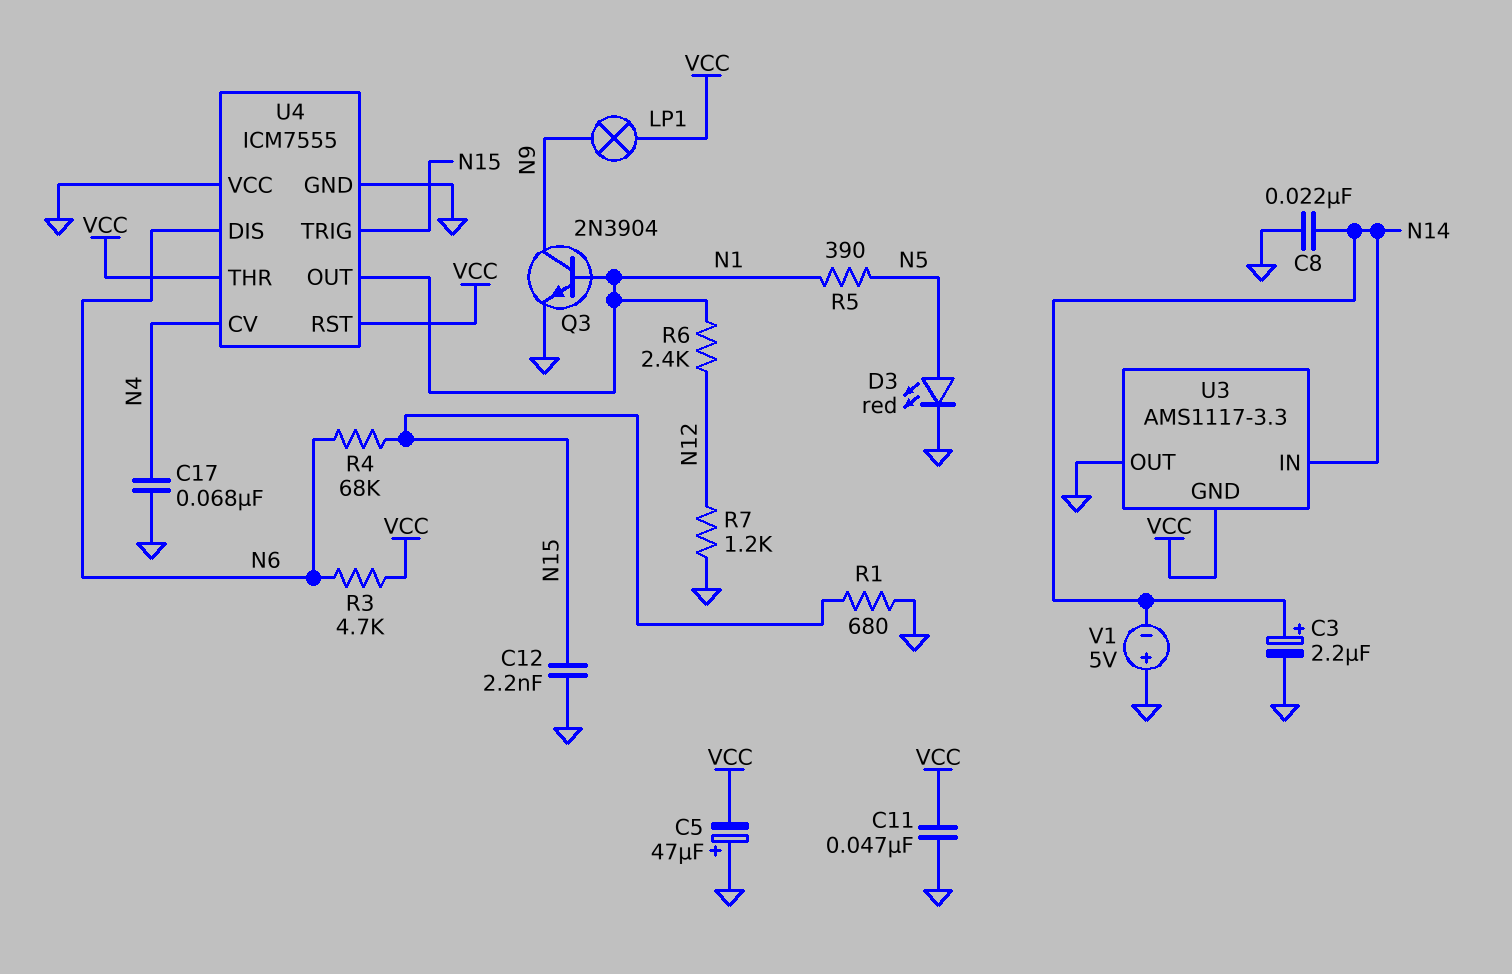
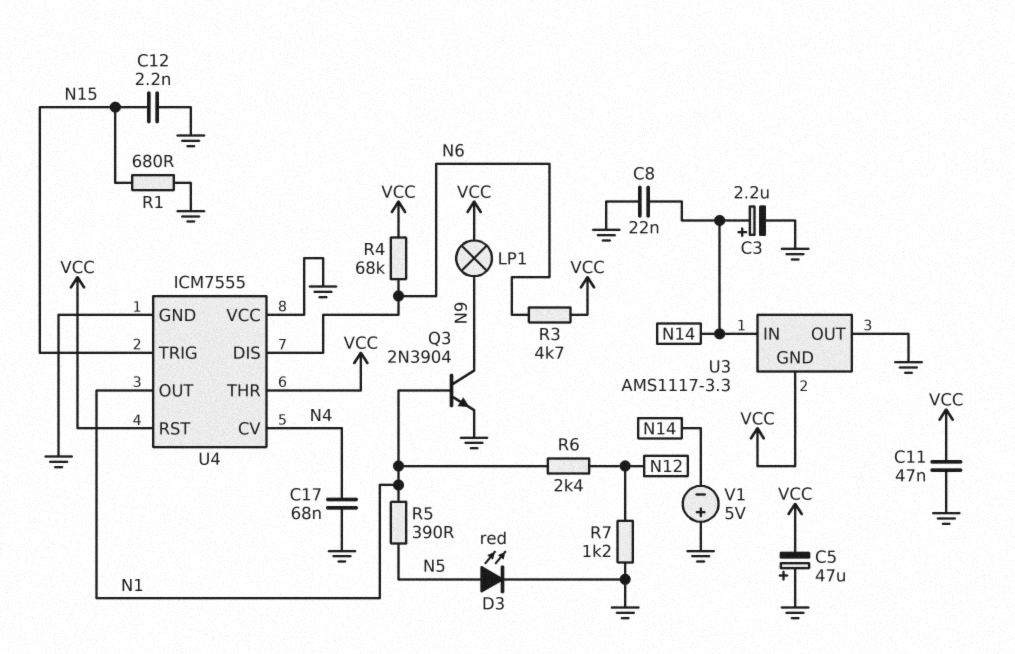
R4: 68k (N6, N15) -> 68k (N6, VCC)

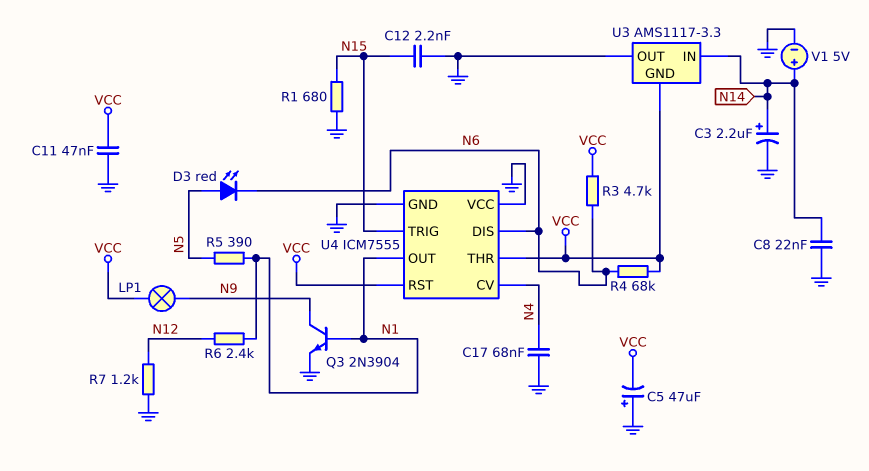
D3: LED red (A N5, K GND) -> LED red (A N5, K N6)
V1: 5V (plus GND, minus N14) -> 5V (plus N14, minus GND)

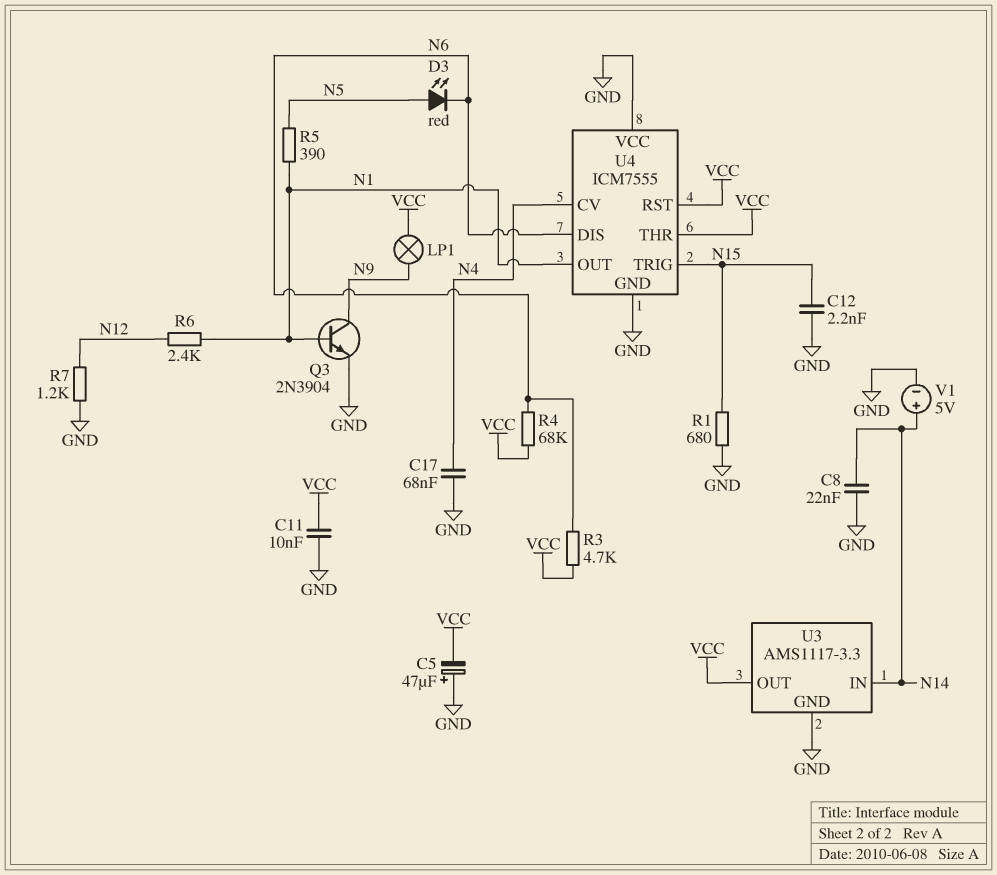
C3: 2.2uF (plus N14, minus GND) -> none
C11: 47nF (GND, VCC) -> 10nF (GND, VCC)
U3 pin GND: VCC -> GND
U3 pin OUT: GND -> VCC

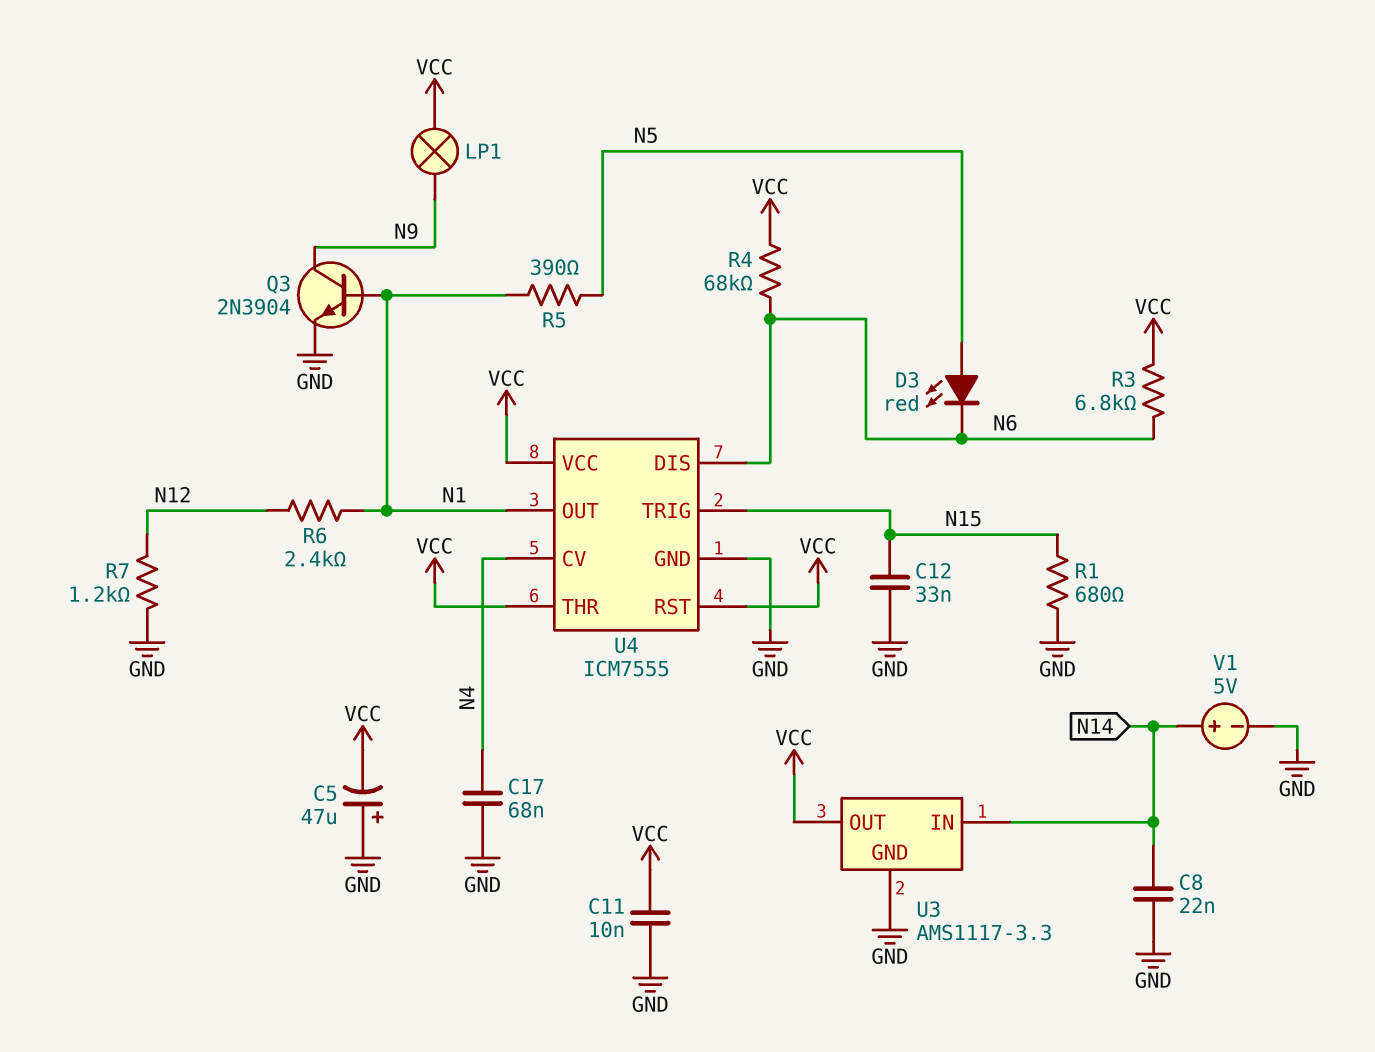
C12: 2.2nF (GND, N15) -> 33nF (GND, N15)
R3: 4.7k (N6, VCC) -> 6.8k (N6, VCC)
U4 pin VCC: GND -> VCC

